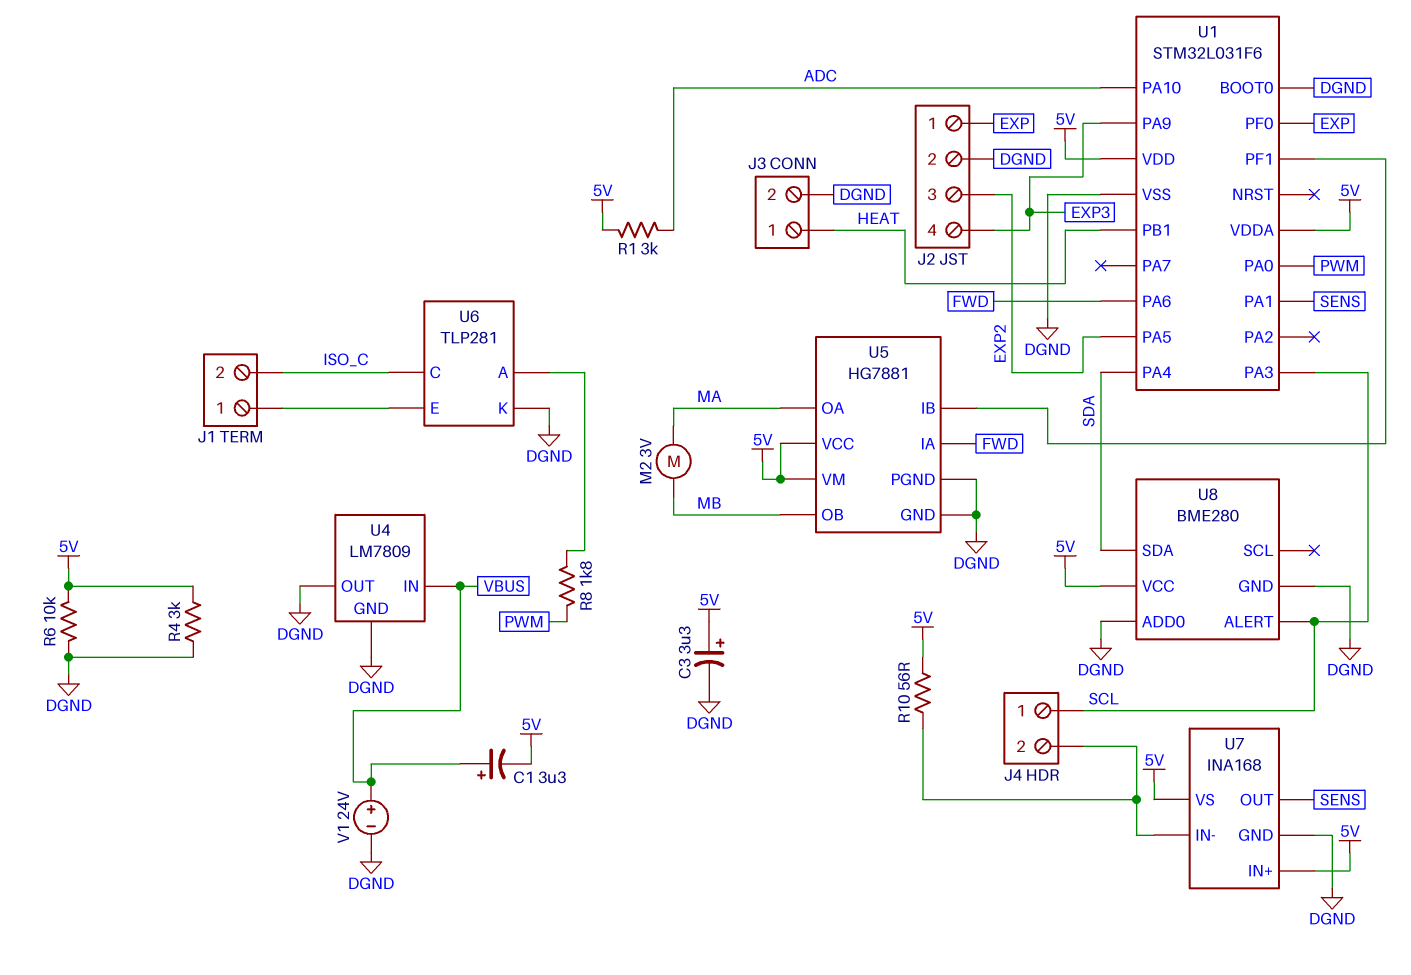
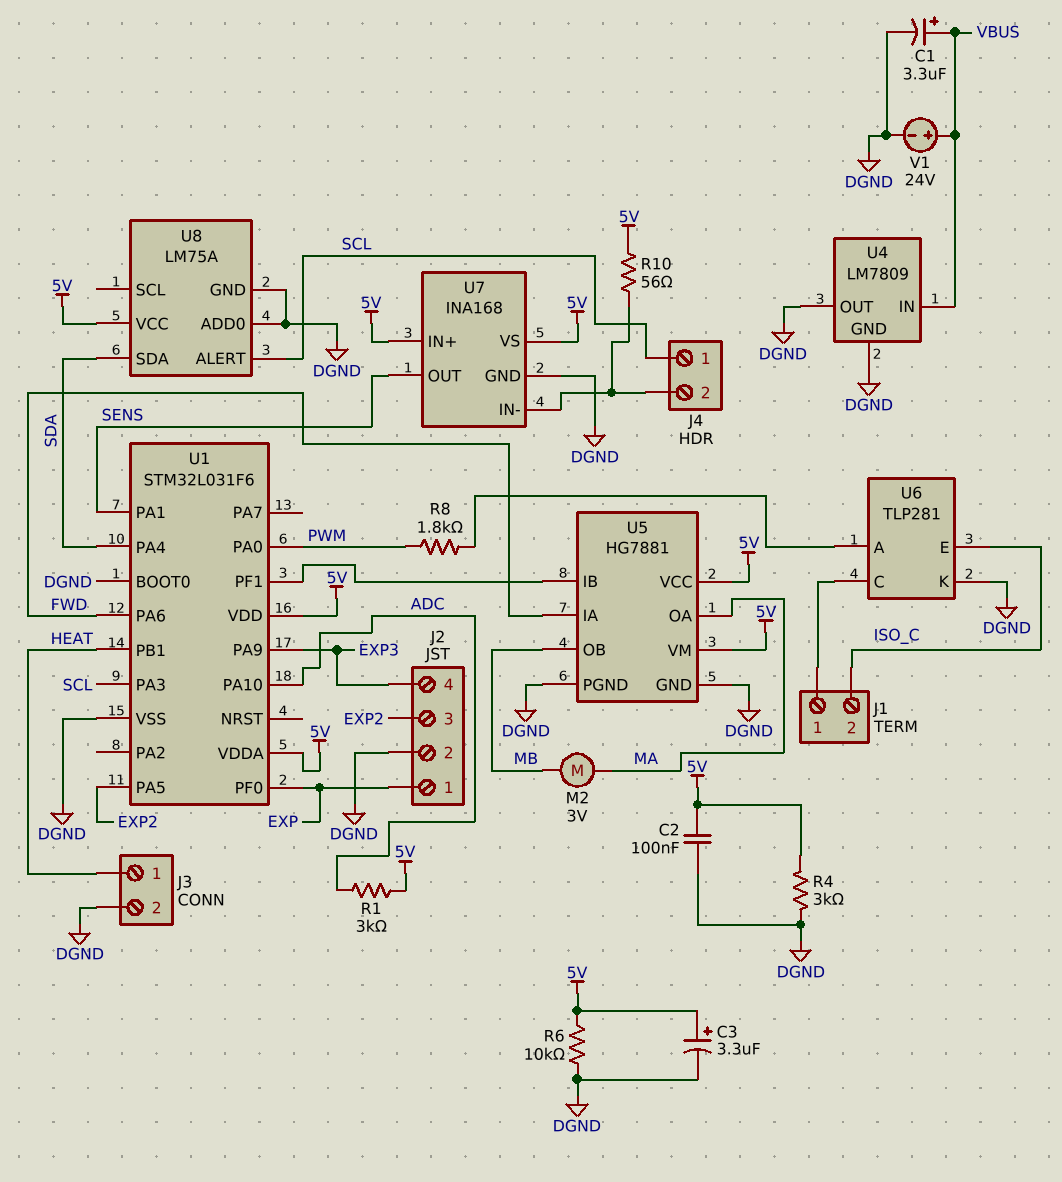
C1: 3.3uF (plus VBUS, minus 5V) -> 3.3uF (plus VBUS, minus DGND)
C2: none -> 100nF (5V, DGND)
U6 pin C: ISO_C -> J1/1
U6 pin E: J1/1 -> ISO_C
U8: BME280 -> LM75A

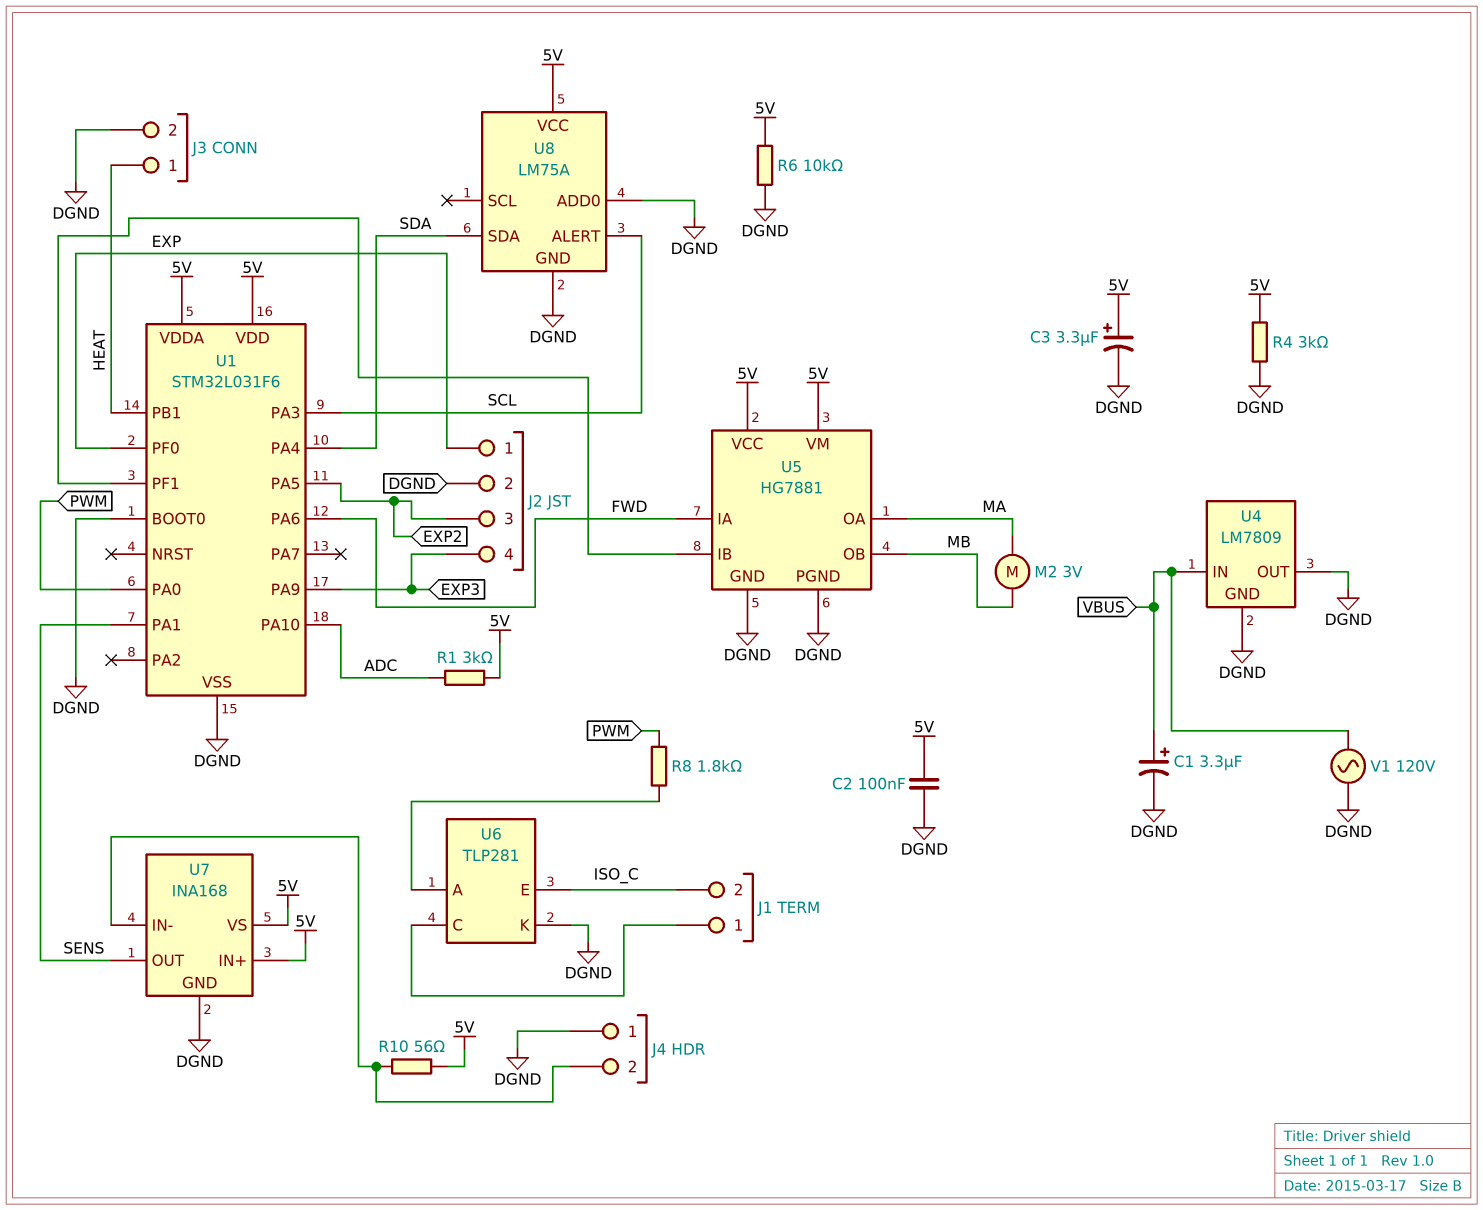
J4 pin 1: SCL -> DGND
V1: 24V (plus VBUS, minus DGND) -> AC 120V (DGND, VBUS)

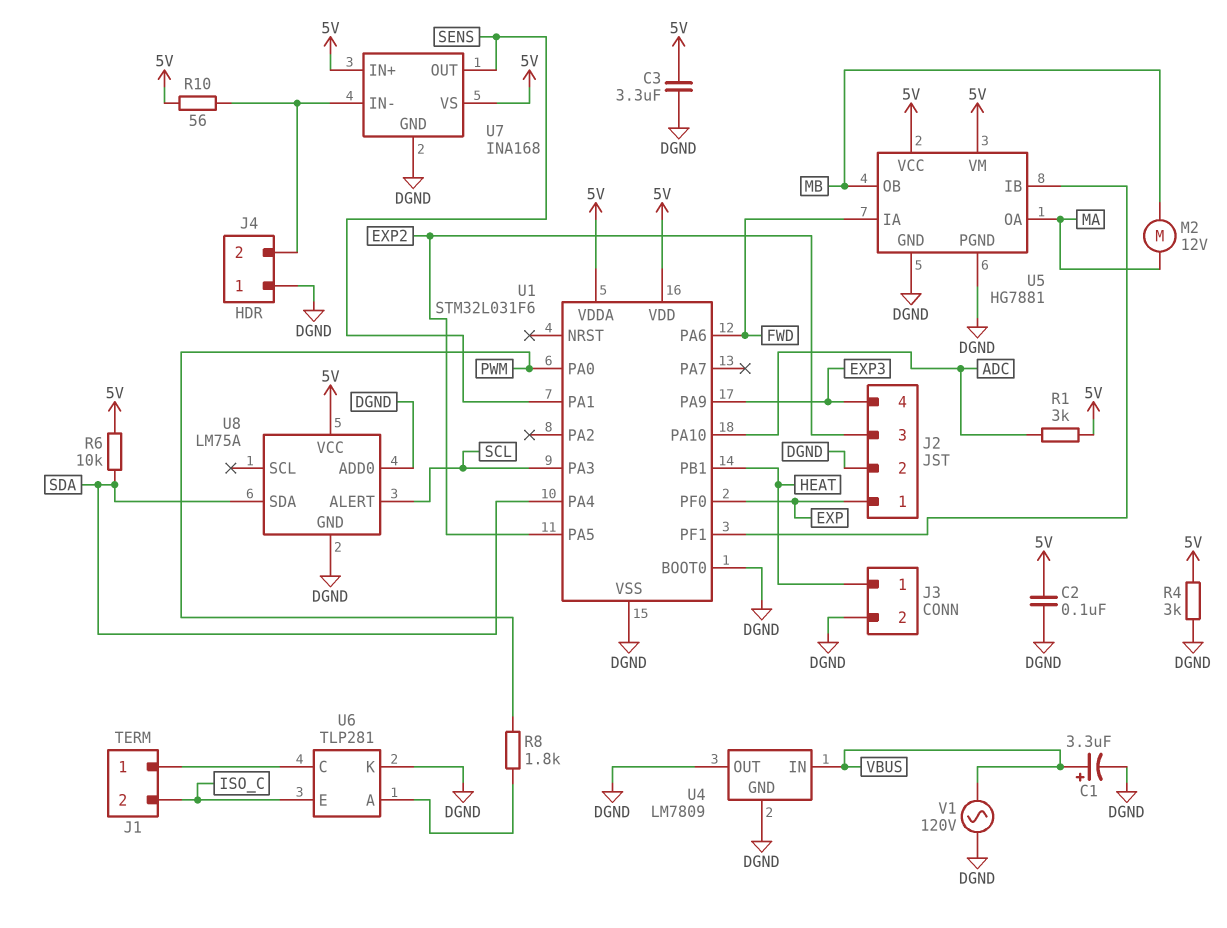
C3: 3.3uF (plus 5V, minus DGND) -> 3.3uF (5V, DGND)
M2: motor 3V (MA, MB) -> motor 12V (MA, MB)
R6: 10k (5V, DGND) -> 10k (5V, SDA)

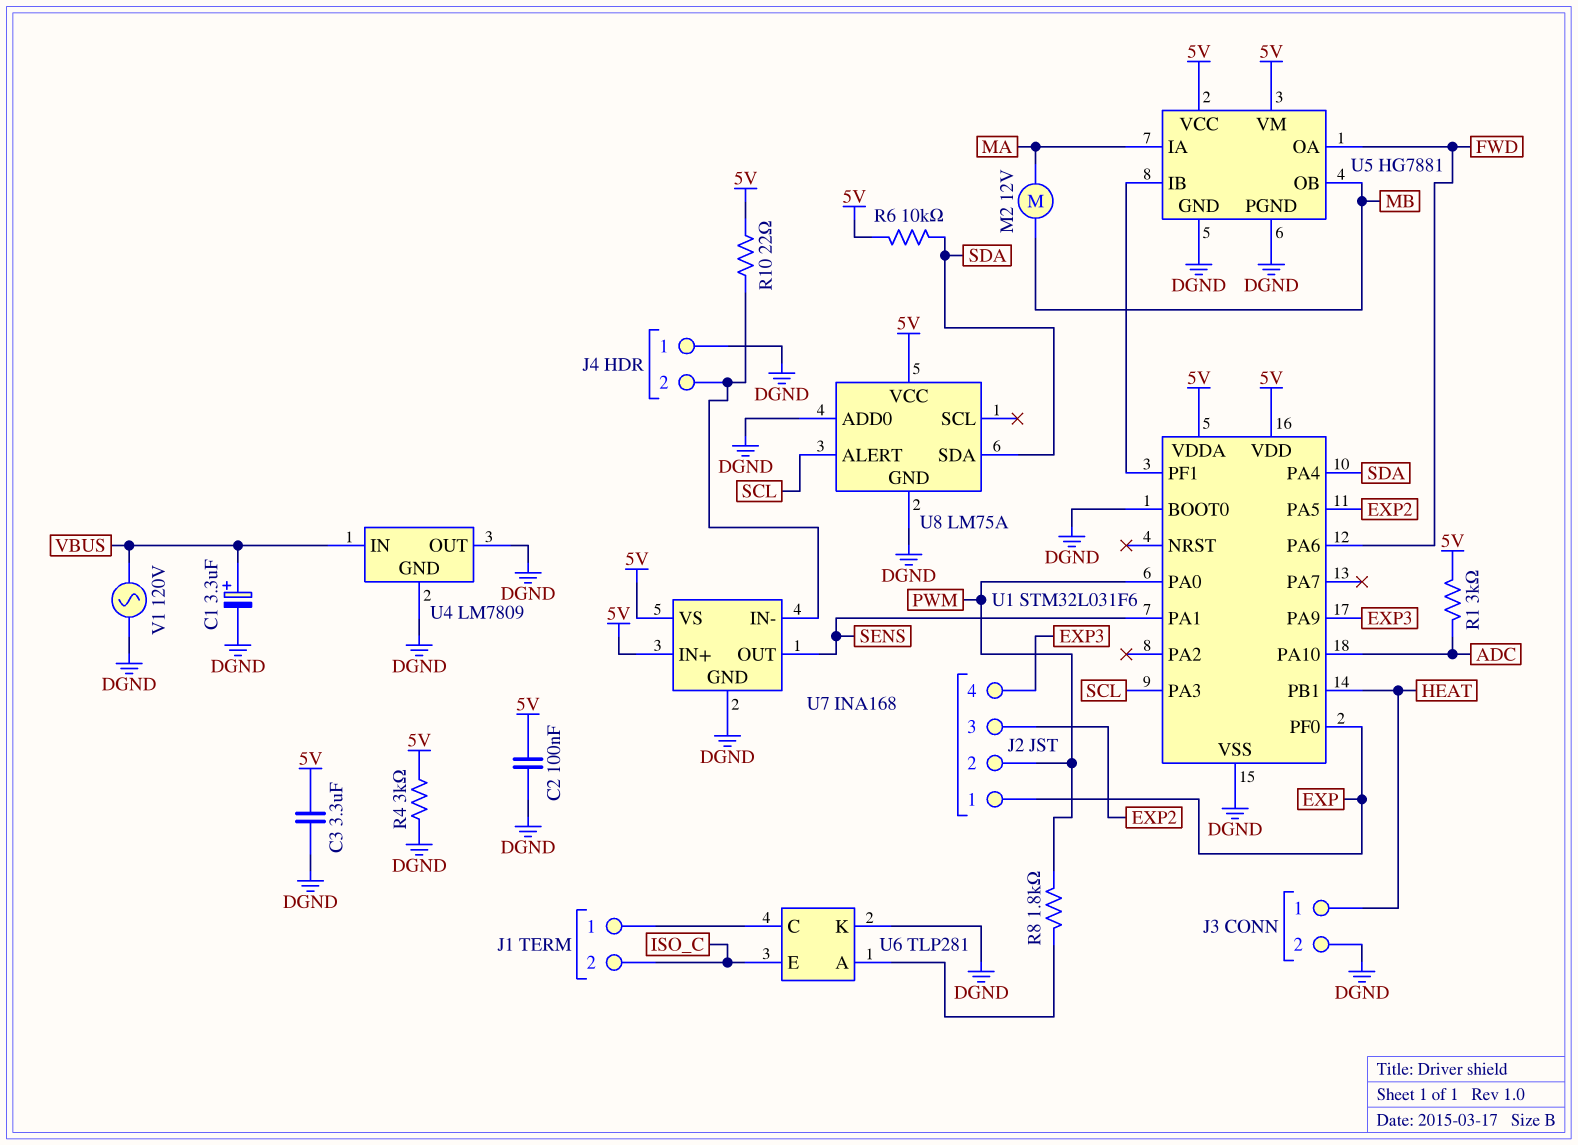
J2 pin 2: DGND -> PWM
R10: 56 (5V, J4/2) -> 22 (5V, J4/2)
U5 pin IA: FWD -> MA
U5 pin OA: MA -> FWD

